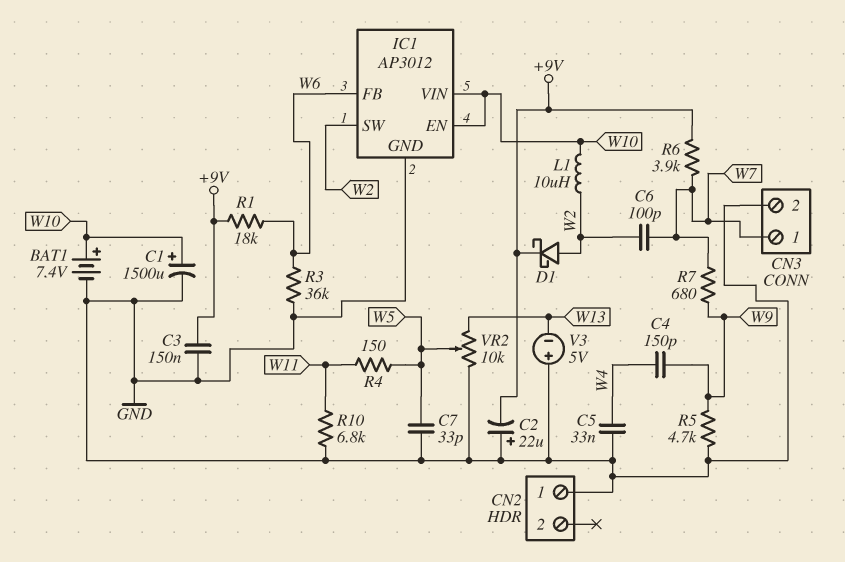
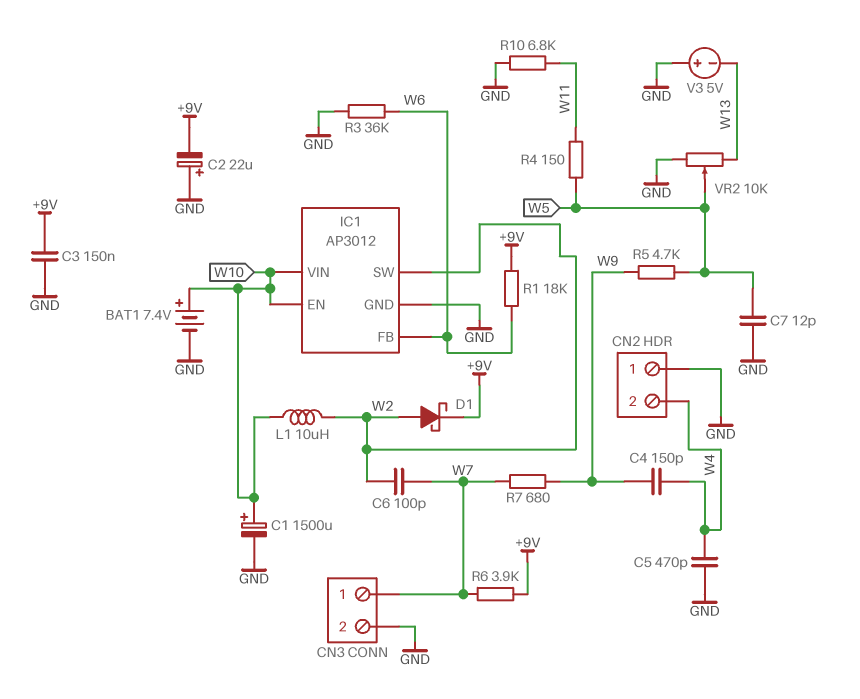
C5: 33nF (GND, W4) -> 470pF (GND, W4)
C7: 33pF (GND, W5) -> 12pF (GND, W5)
CN2 pin 2: none -> W4
R5: 4.7k (GND, W9) -> 4.7k (W5, W9)

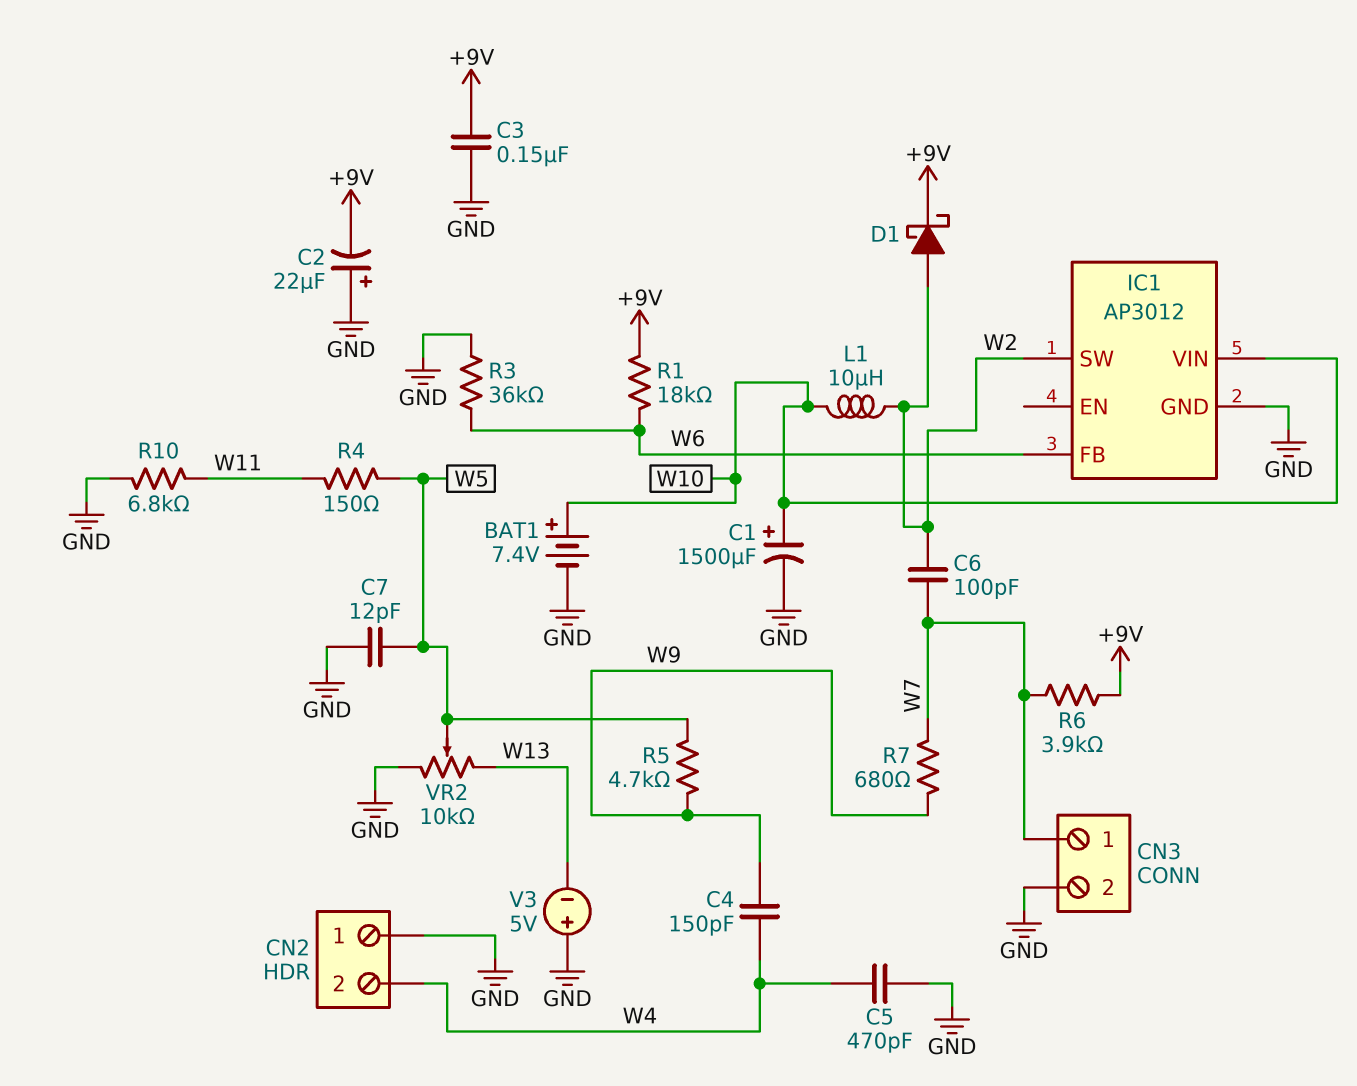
IC1 pin EN: W10 -> none

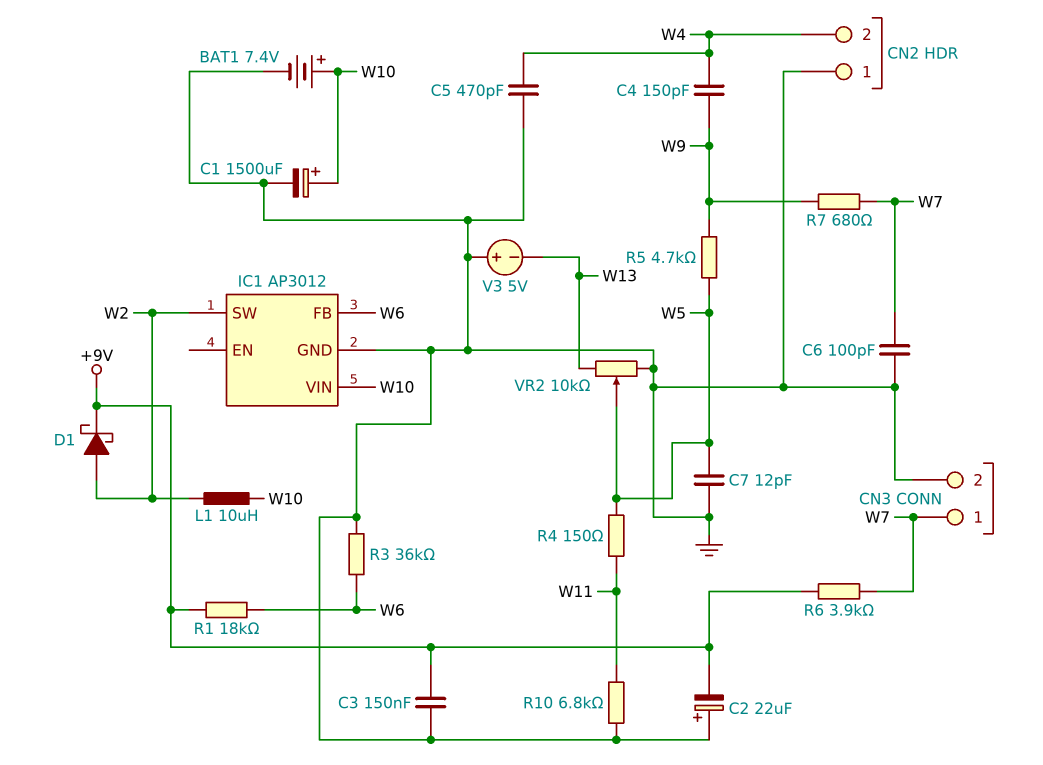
C6: 100pF (W2, W7) -> 100pF (GND, W7)

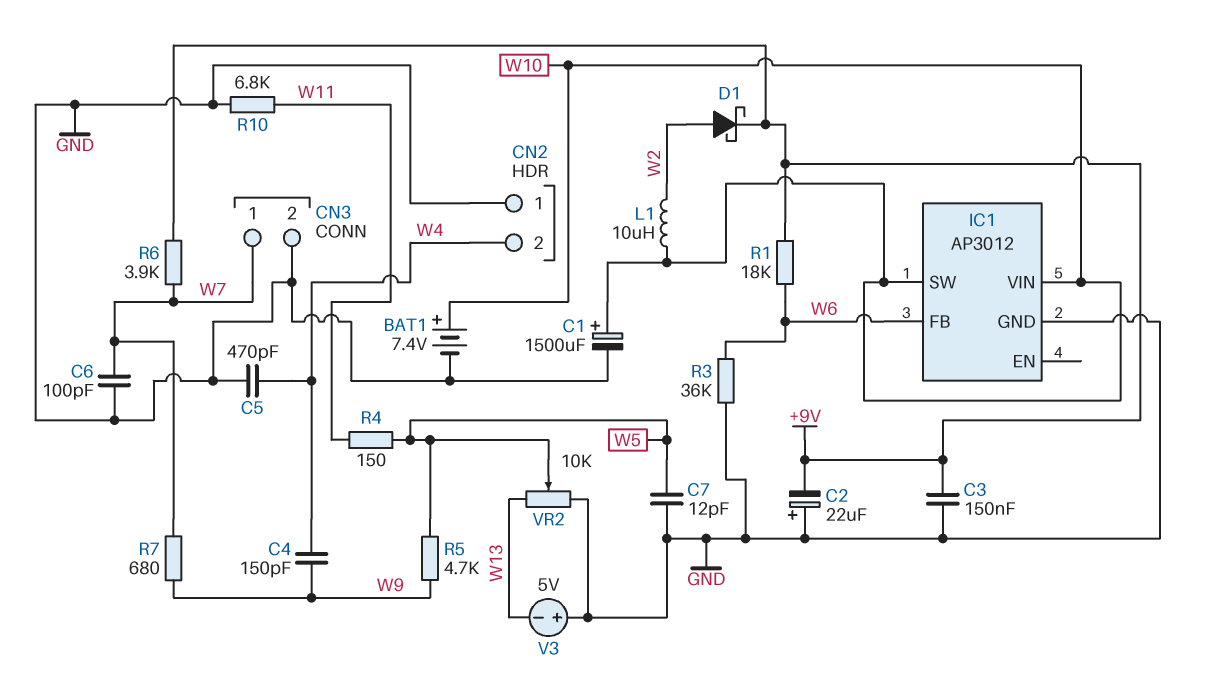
IC1 pin SW: W2 -> W10

